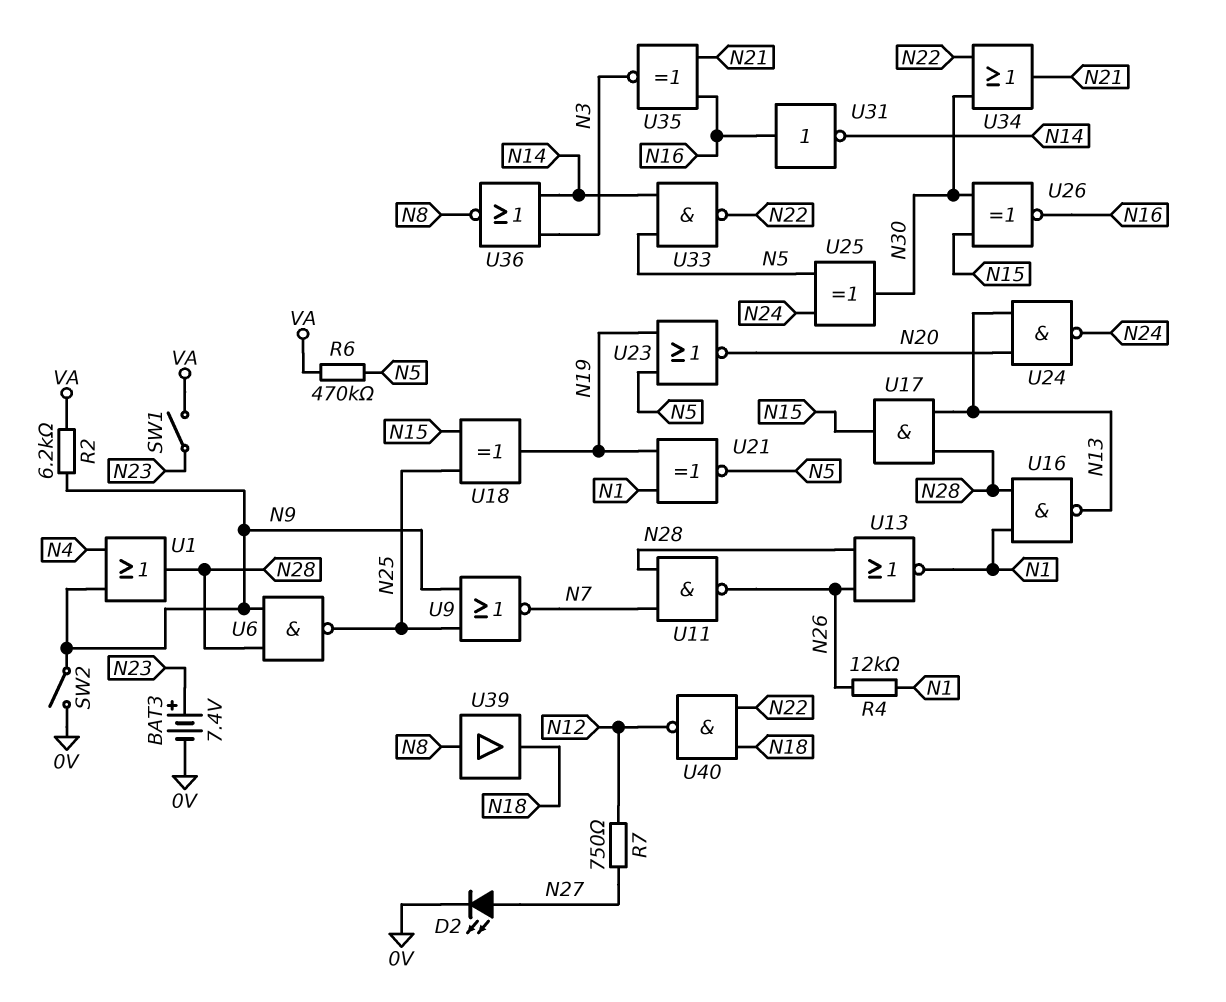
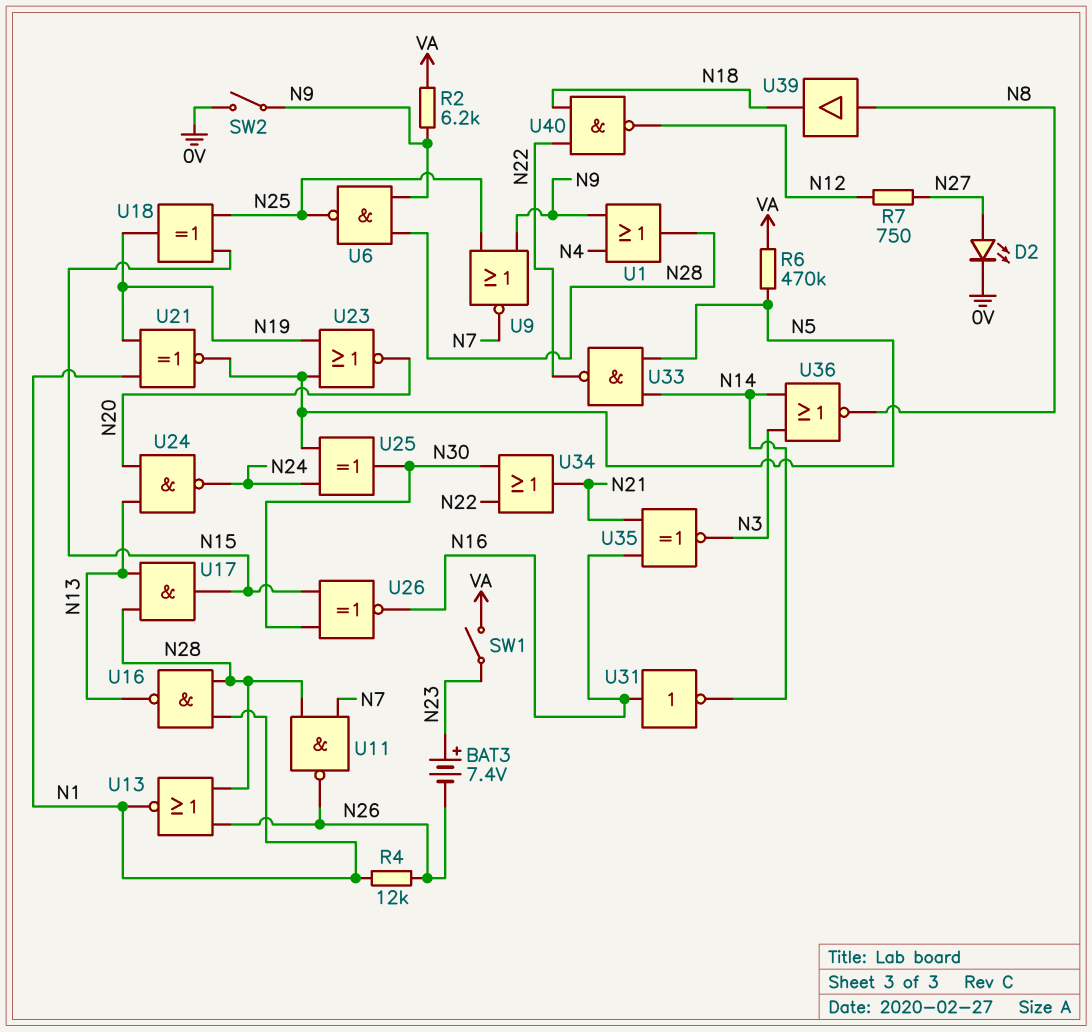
BAT3: 7.4V (plus N23, minus 0V) -> 7.4V (plus N23, minus N26)

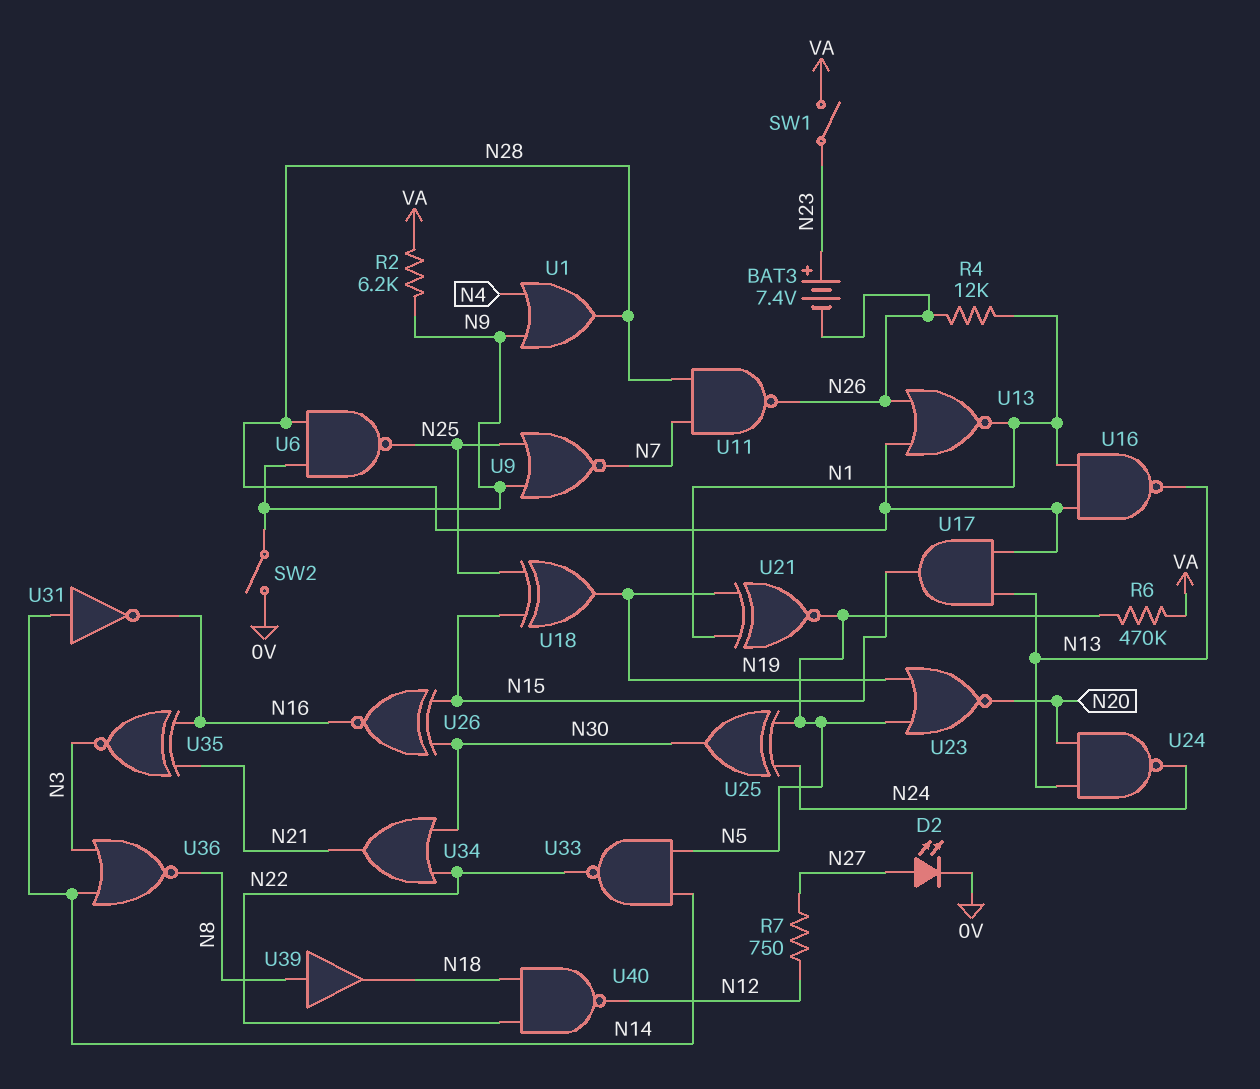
U31: NOT (in N16, out N14) -> NOT (in N14, out N16)

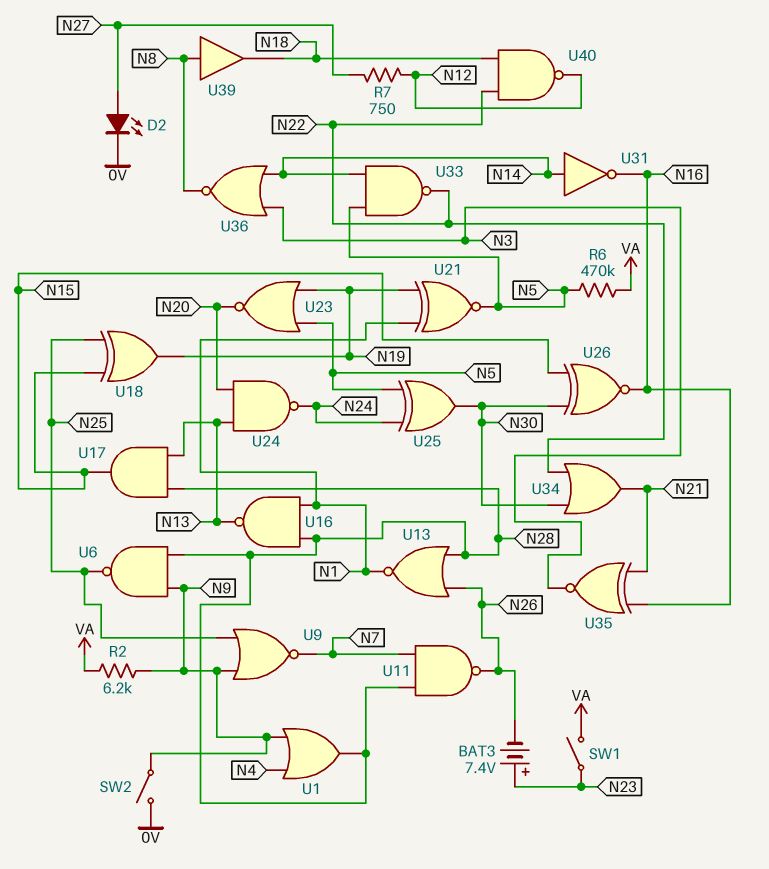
R4: 12k (N1, N26) -> none

